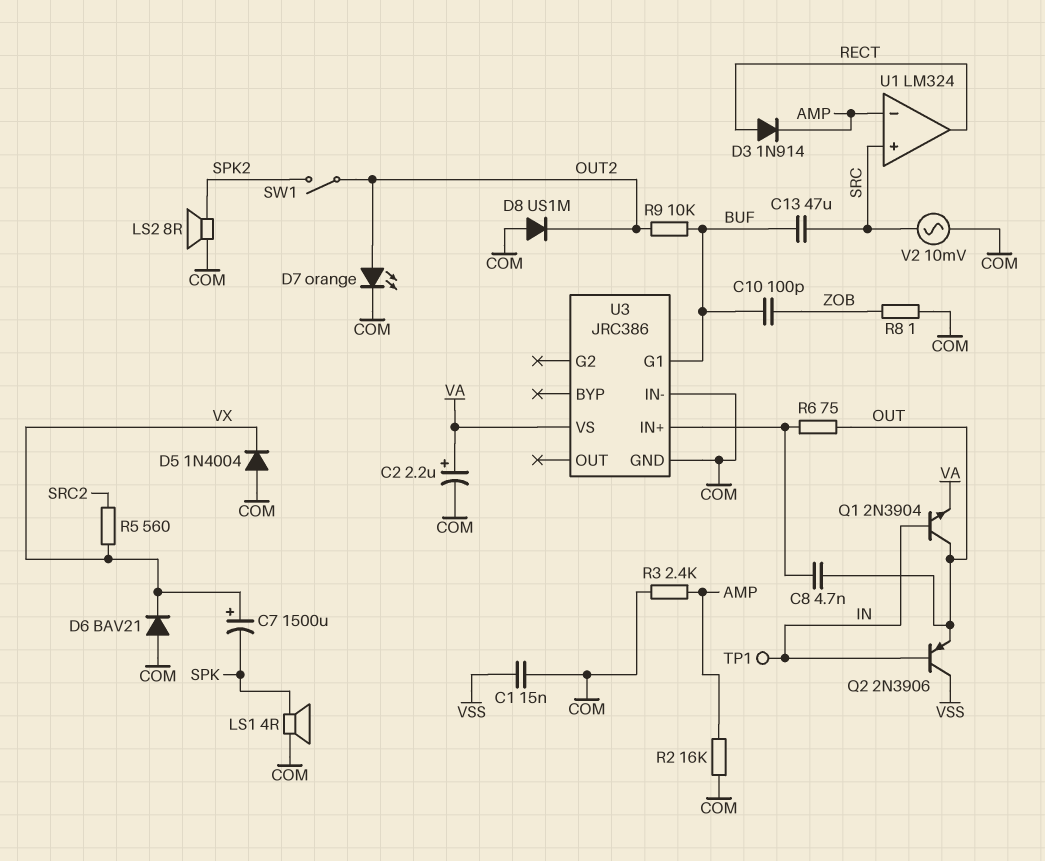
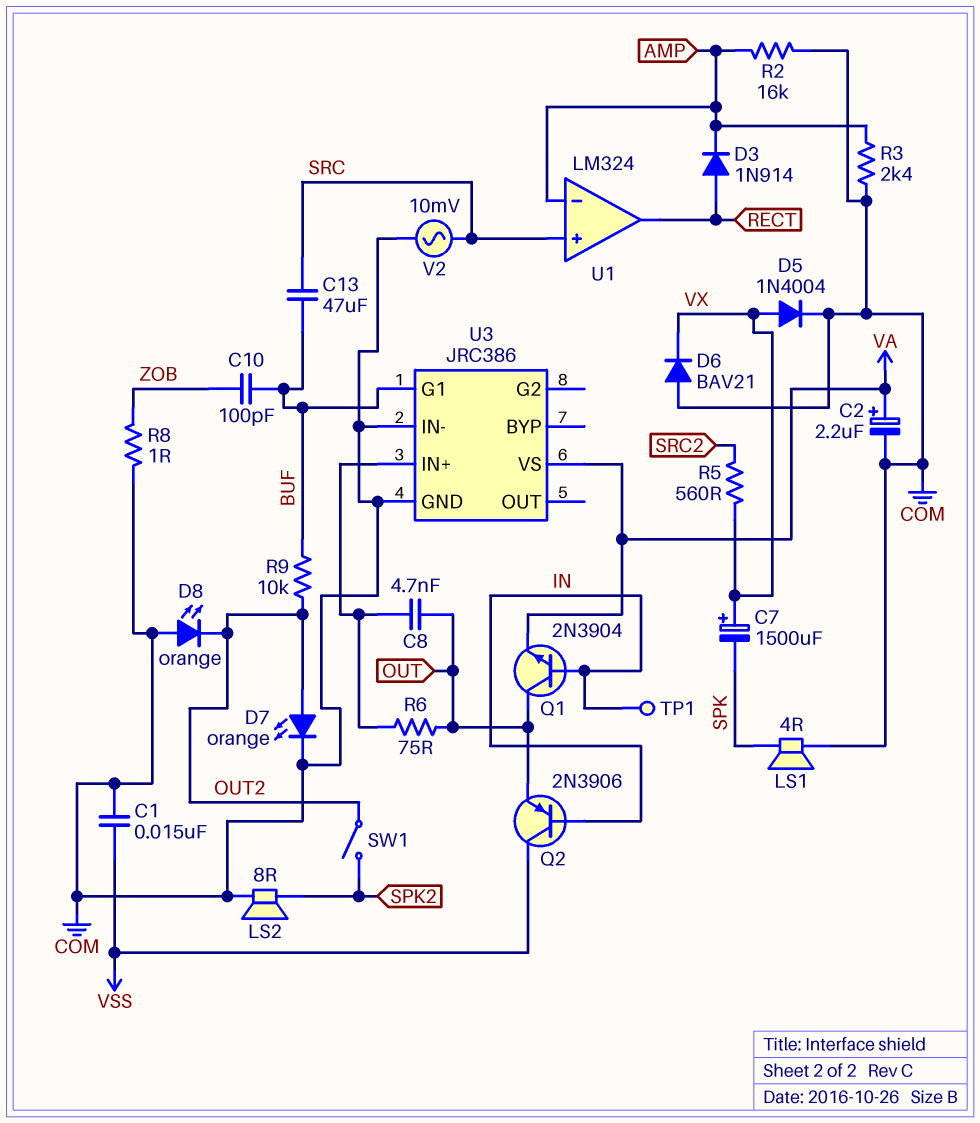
D5: diode 1N4004 (A COM, K VX) -> diode 1N4004 (A VX, K COM)
D8: diode US1M (A COM, K OUT2) -> LED orange (A COM, K OUT2)

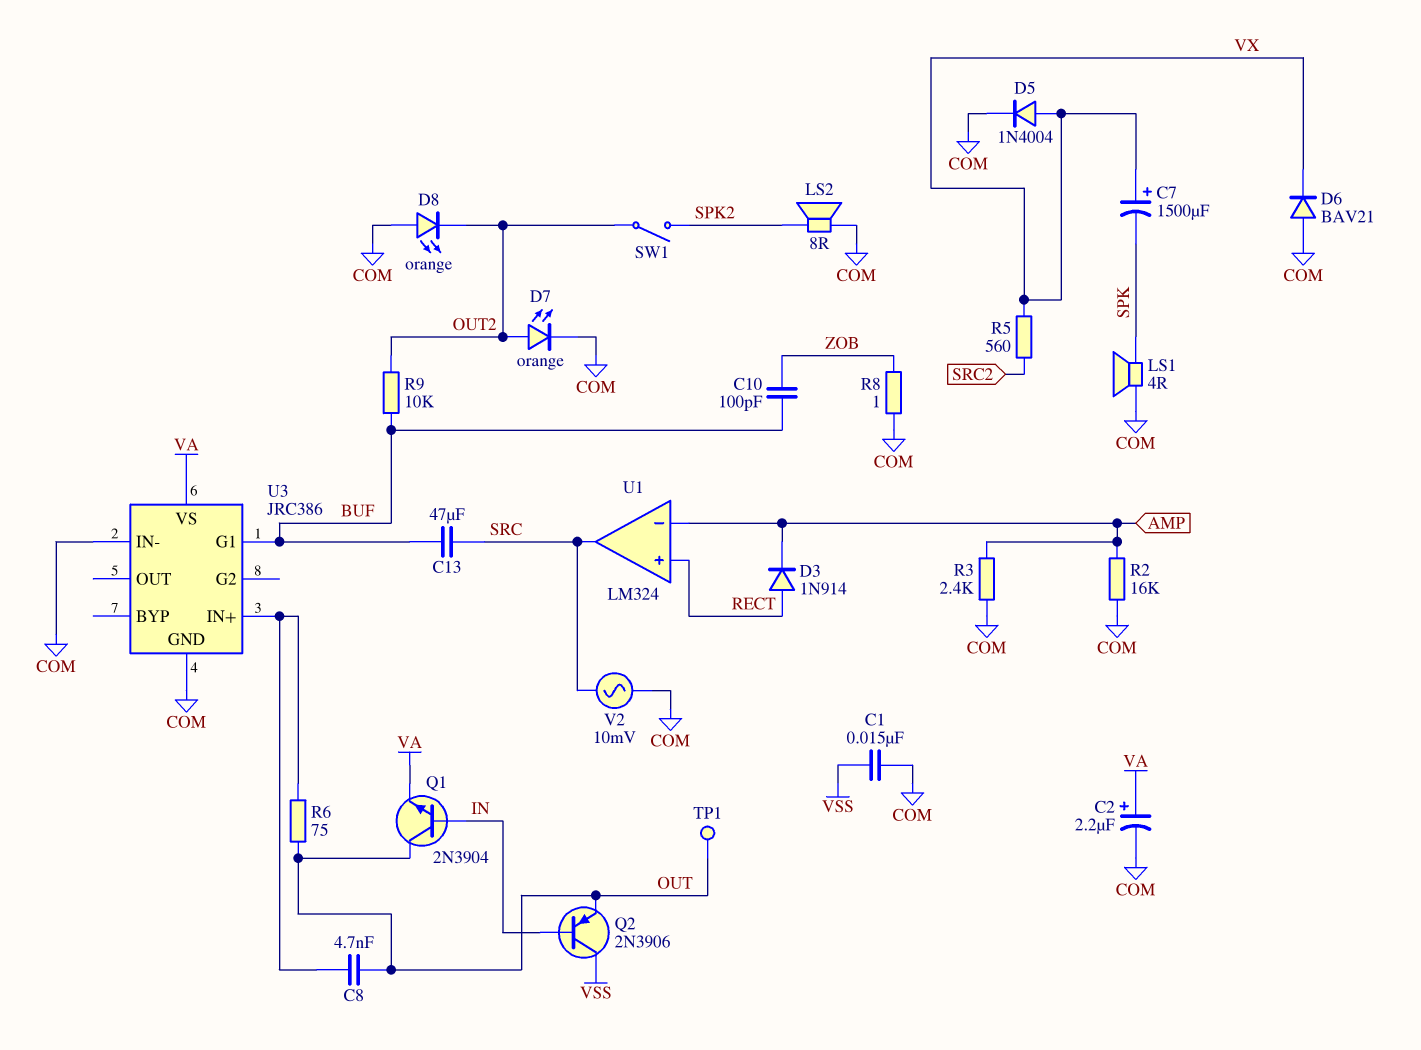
TP1: test point (IN) -> test point (OUT)
U1 pin in+: SRC -> RECT
U1 pin out: RECT -> SRC

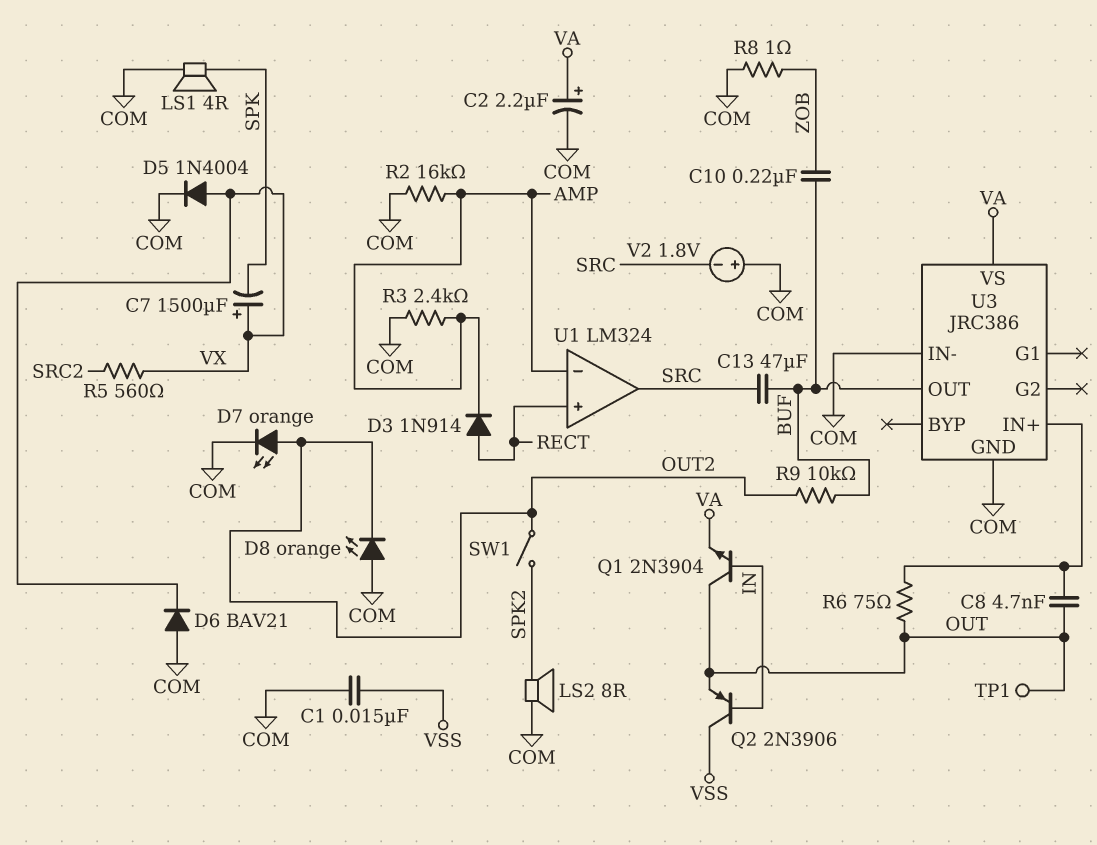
C10: 100pF (BUF, ZOB) -> 220nF (BUF, ZOB)
U3 pin G1: BUF -> none
U3 pin OUT: none -> BUF
V2: AC 10mV (COM, SRC) -> 1.8V (plus COM, minus SRC)

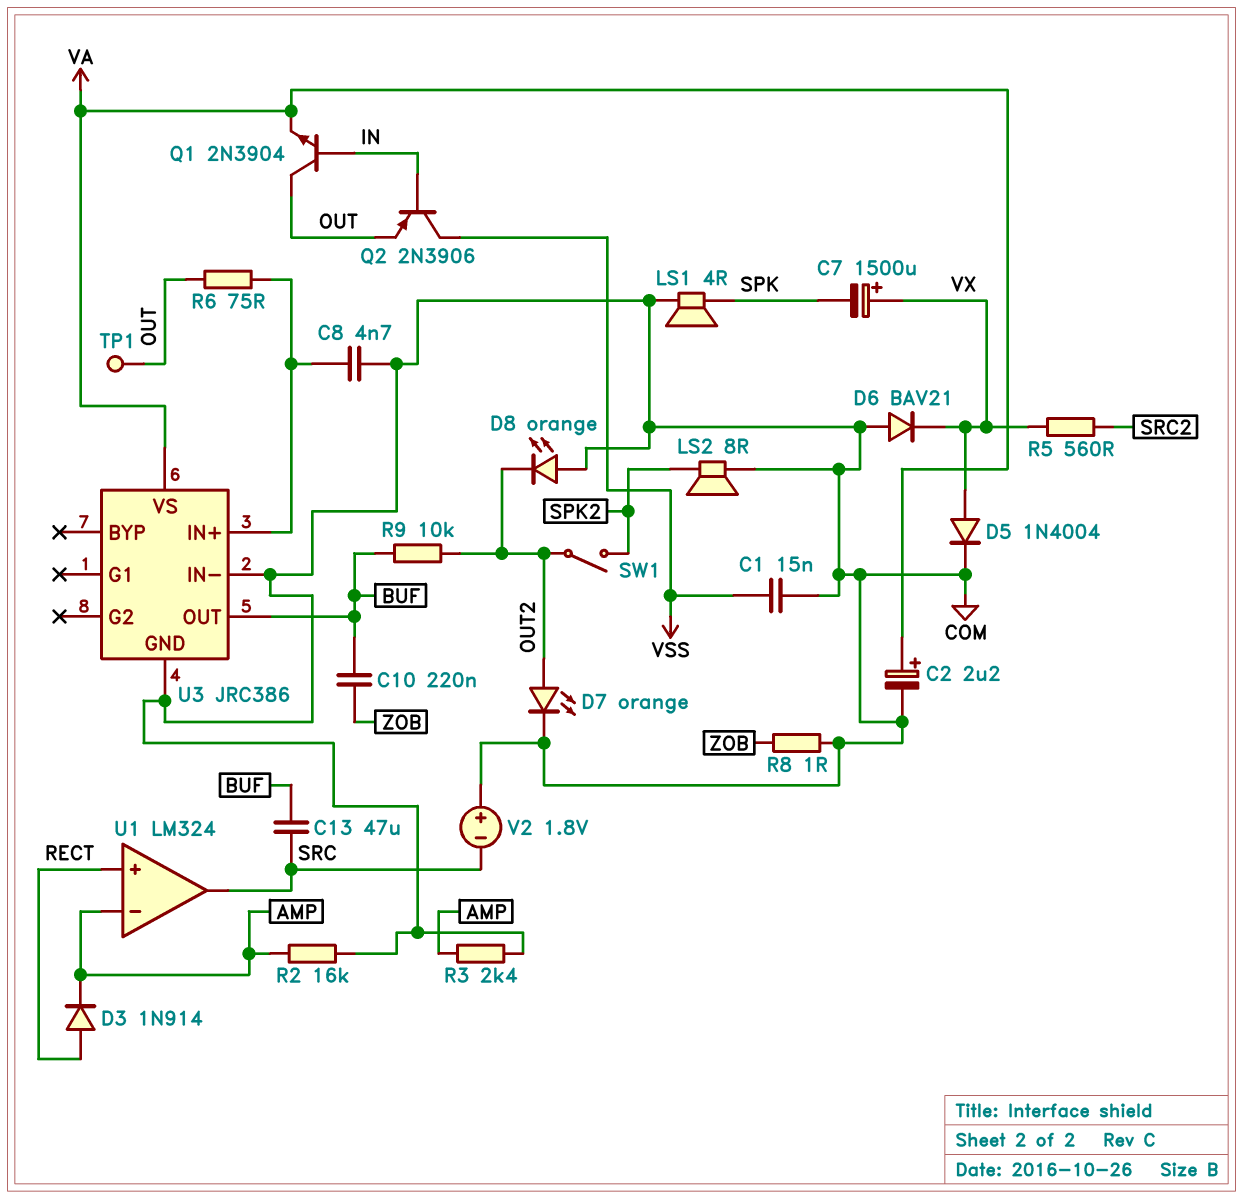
C8: 4.7nF (OUT, U3/IN+) -> 4.7nF (COM, U3/IN+)

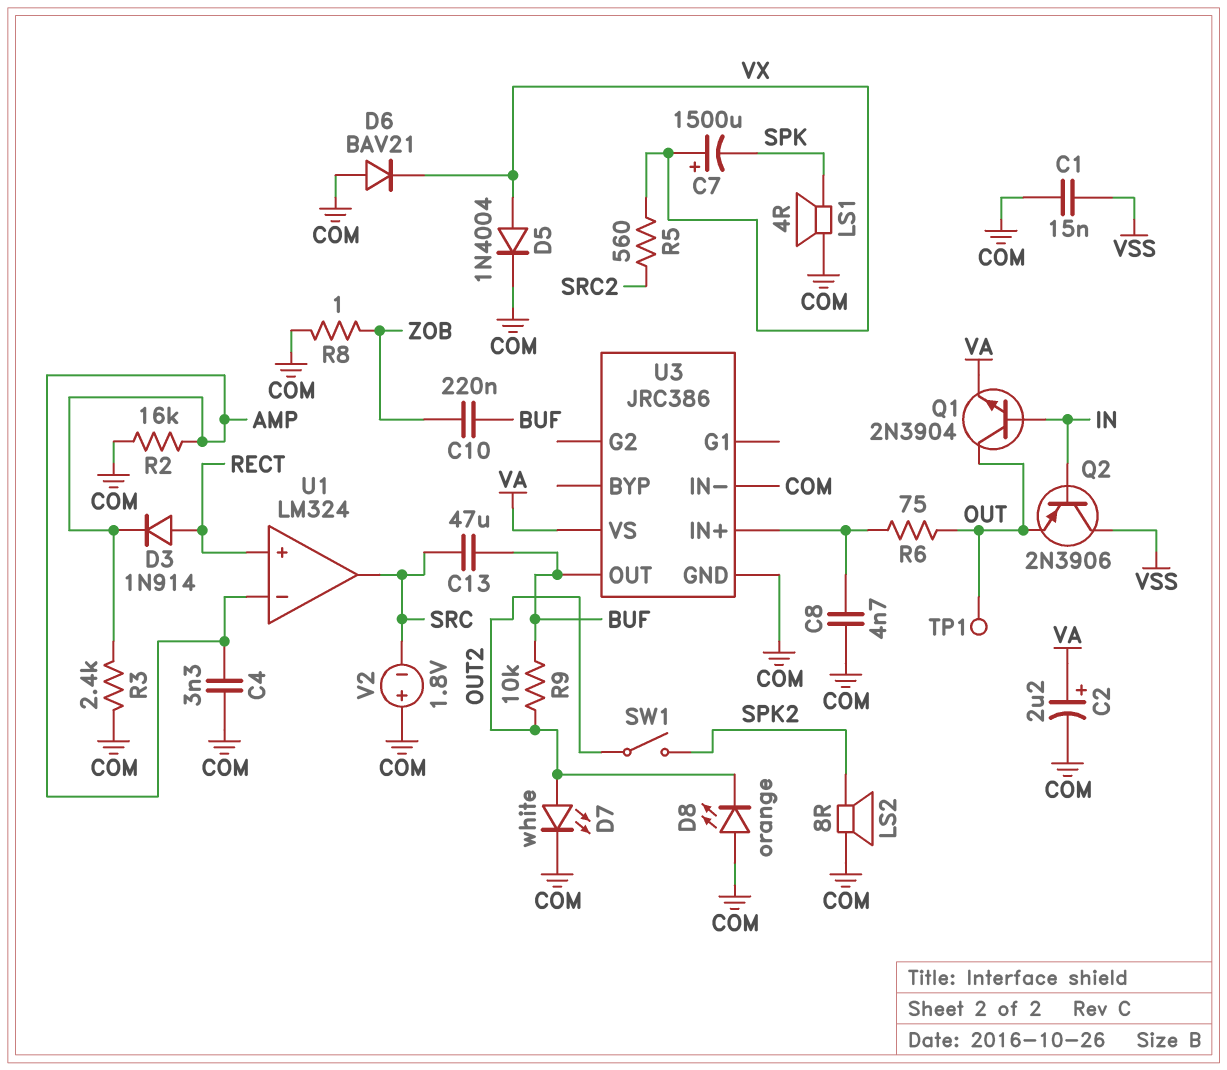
C4: none -> 3.3nF (AMP, COM)
D7: LED orange (A OUT2, K COM) -> LED white (A OUT2, K COM)

